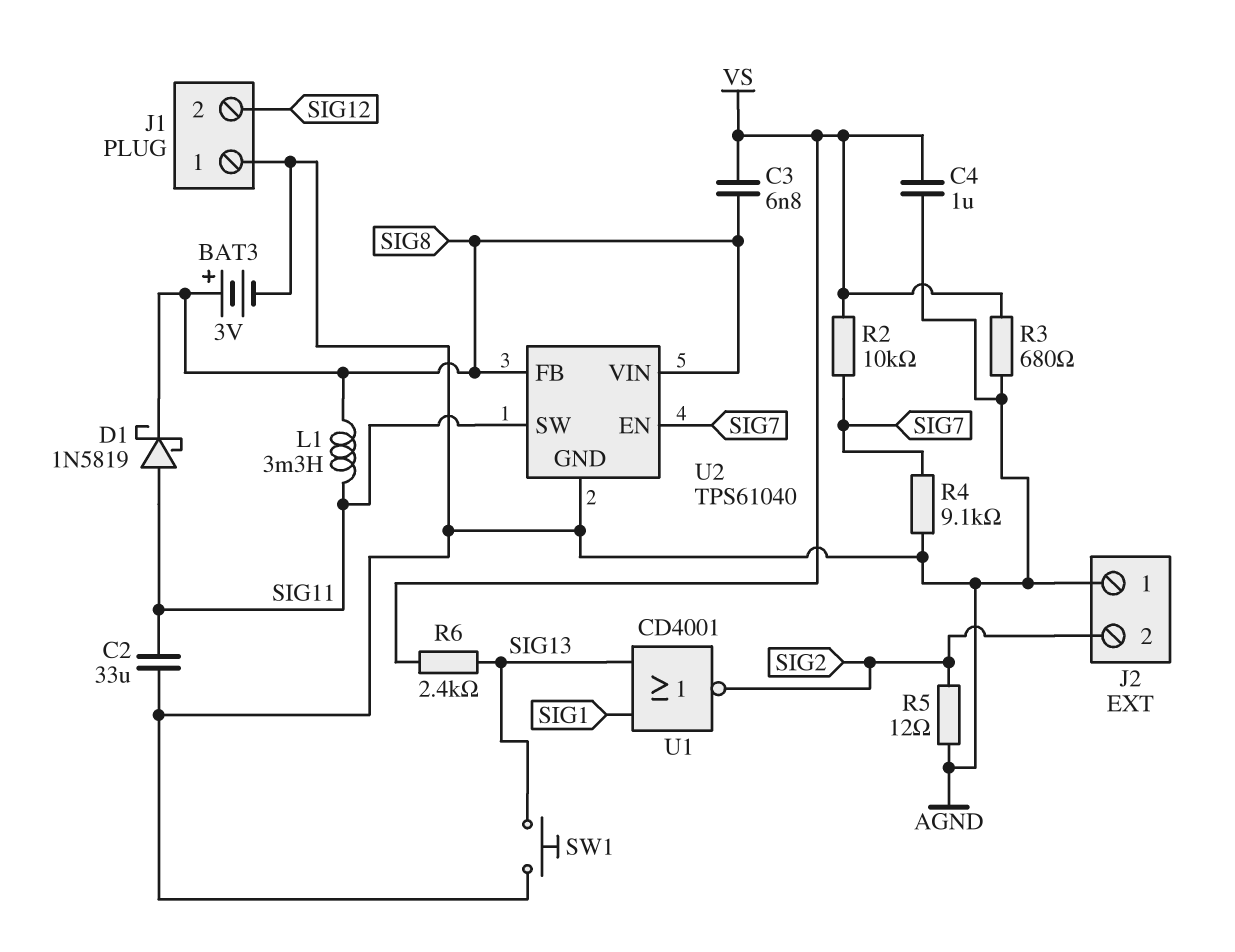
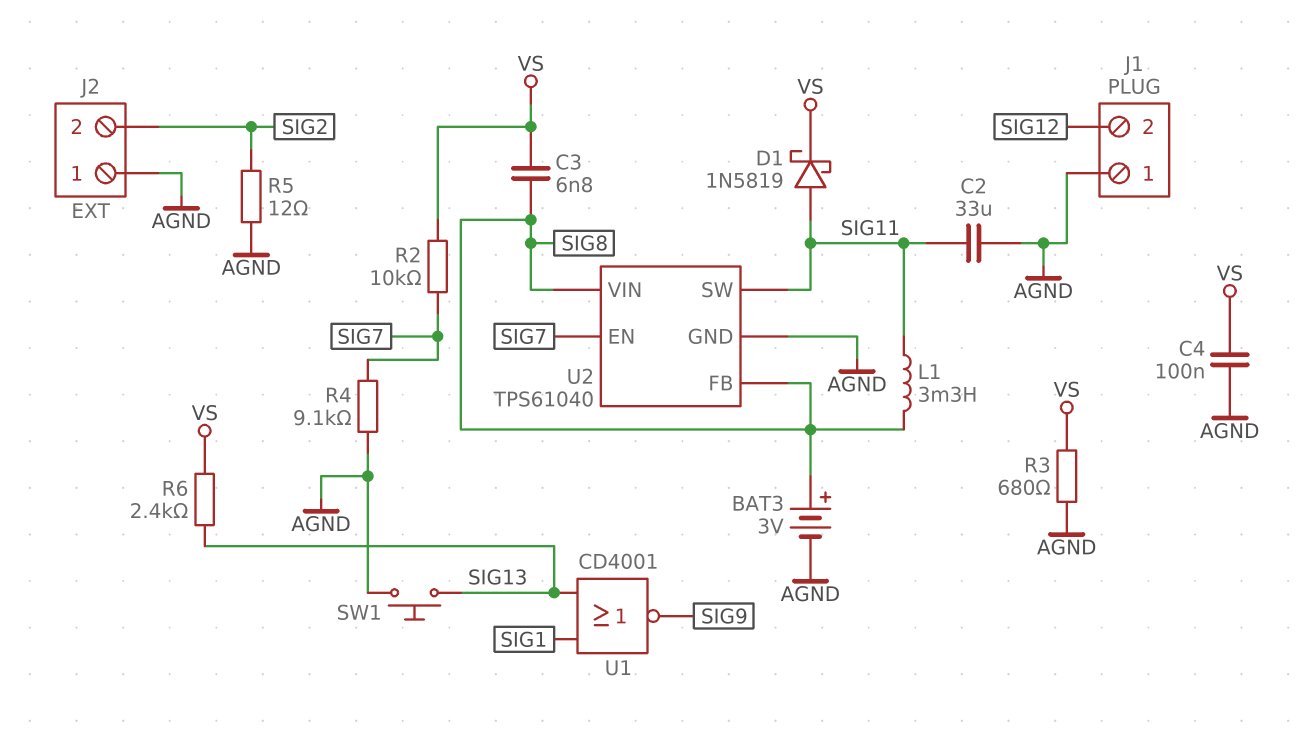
C4: 1uF (AGND, VS) -> 100nF (AGND, VS)
D1: schottky 1N5819 (A SIG11, K SIG8) -> schottky 1N5819 (A SIG11, K VS)
U1: NOR CD4001 (in SIG1, in SIG13, out SIG2) -> NOR CD4001 (in SIG1, in SIG13, out SIG9)

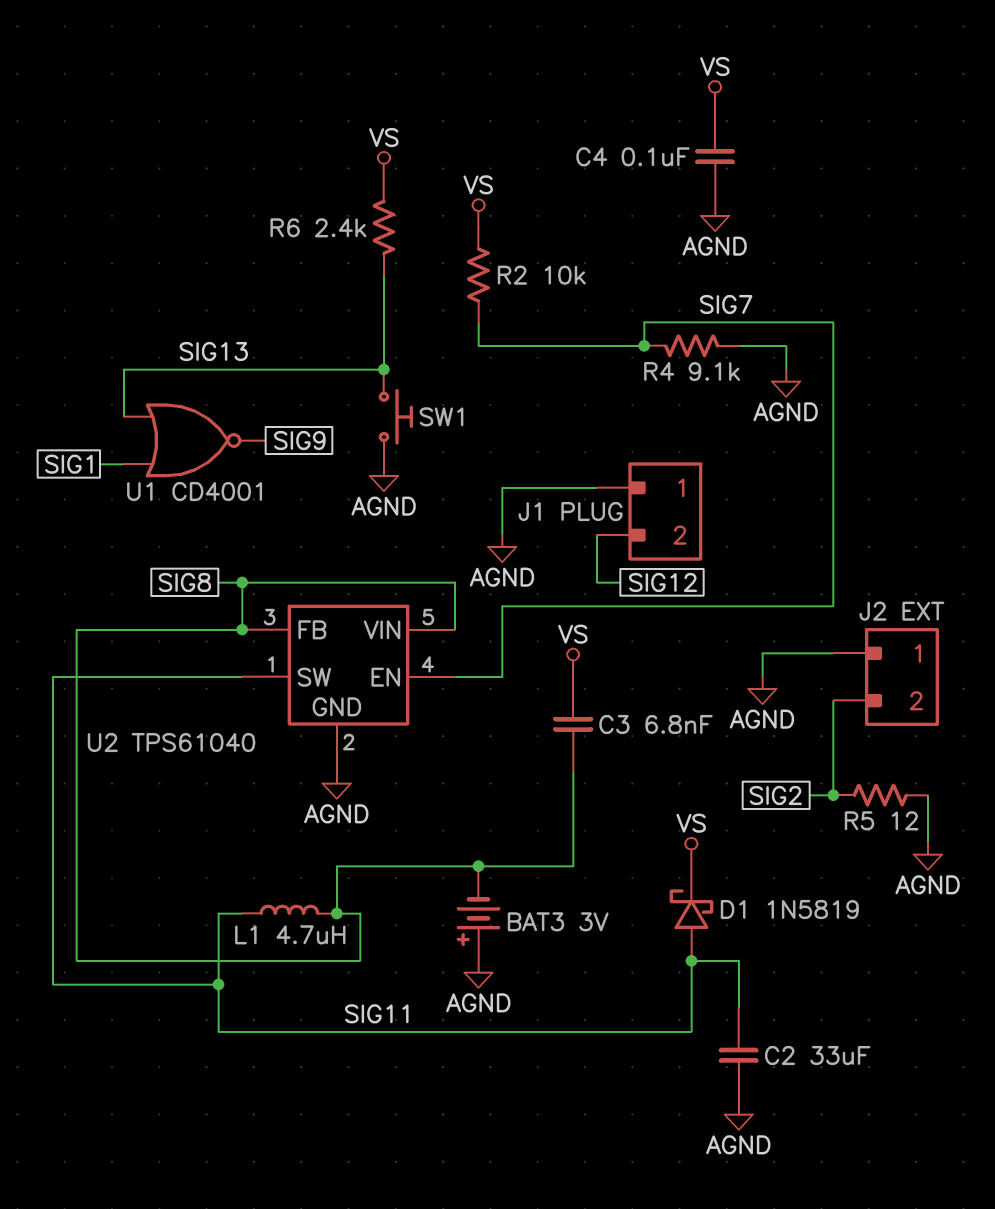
BAT3: 3V (plus SIG8, minus AGND) -> 3V (plus AGND, minus SIG8)
L1: 3.3mH (SIG8, SIG11) -> 4.7uH (SIG8, SIG11)
R3: 680 (AGND, VS) -> none

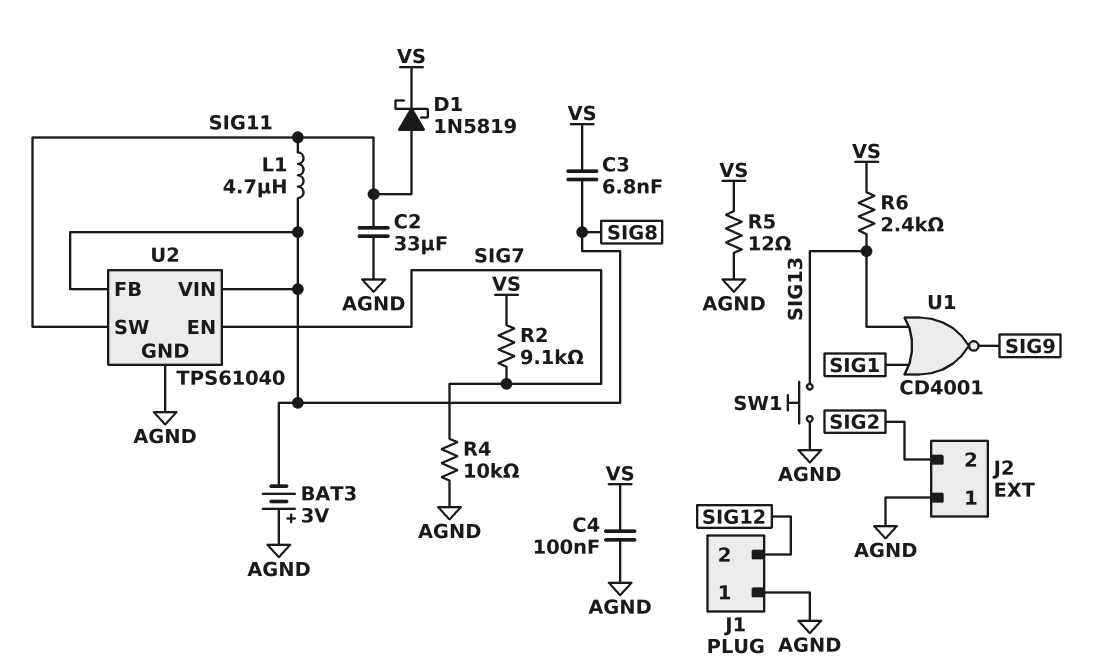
R2: 10k (SIG7, VS) -> 9.1k (SIG7, VS)
R4: 9.1k (AGND, SIG7) -> 10k (AGND, SIG7)
R5: 12 (AGND, SIG2) -> 12 (AGND, VS)

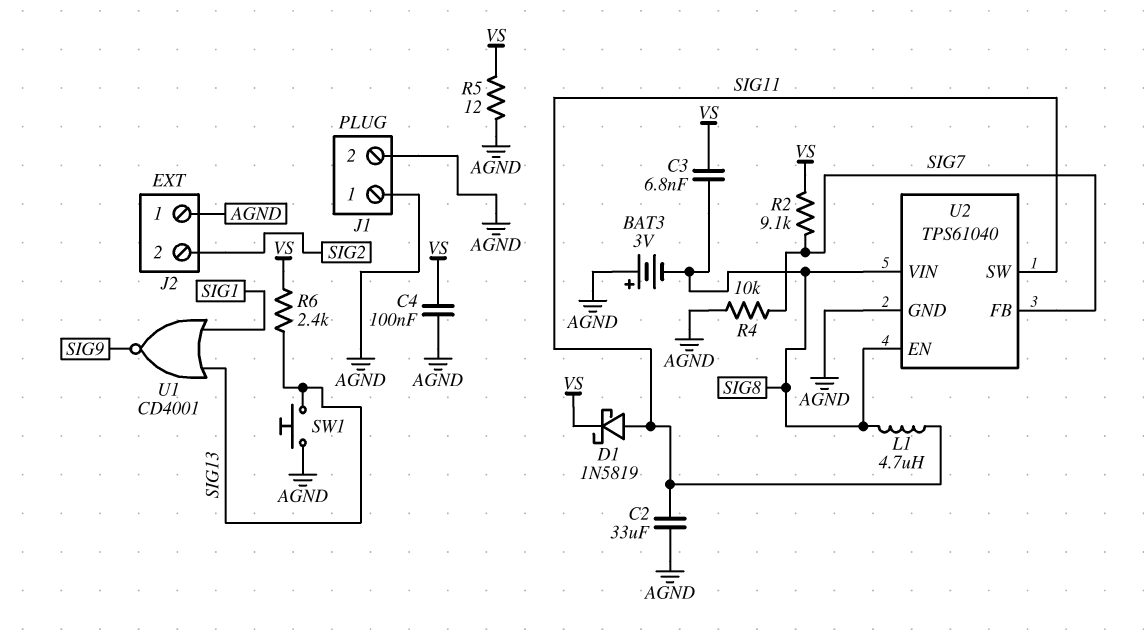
J1 pin 2: SIG12 -> AGND
U2 pin EN: SIG7 -> SIG8
U2 pin FB: SIG8 -> SIG7

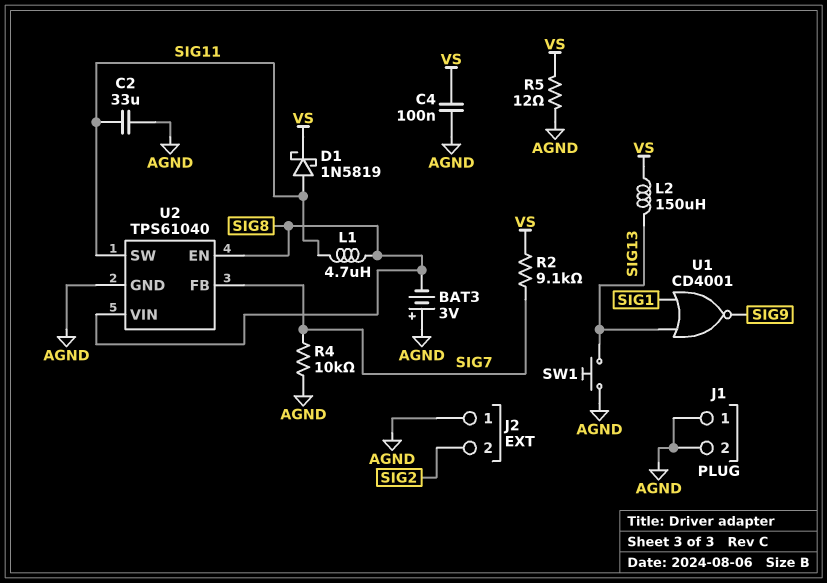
C3: 6.8nF (SIG8, VS) -> none
L2: none -> 150uH (SIG13, VS)
R6: 2.4k (SIG13, VS) -> none

